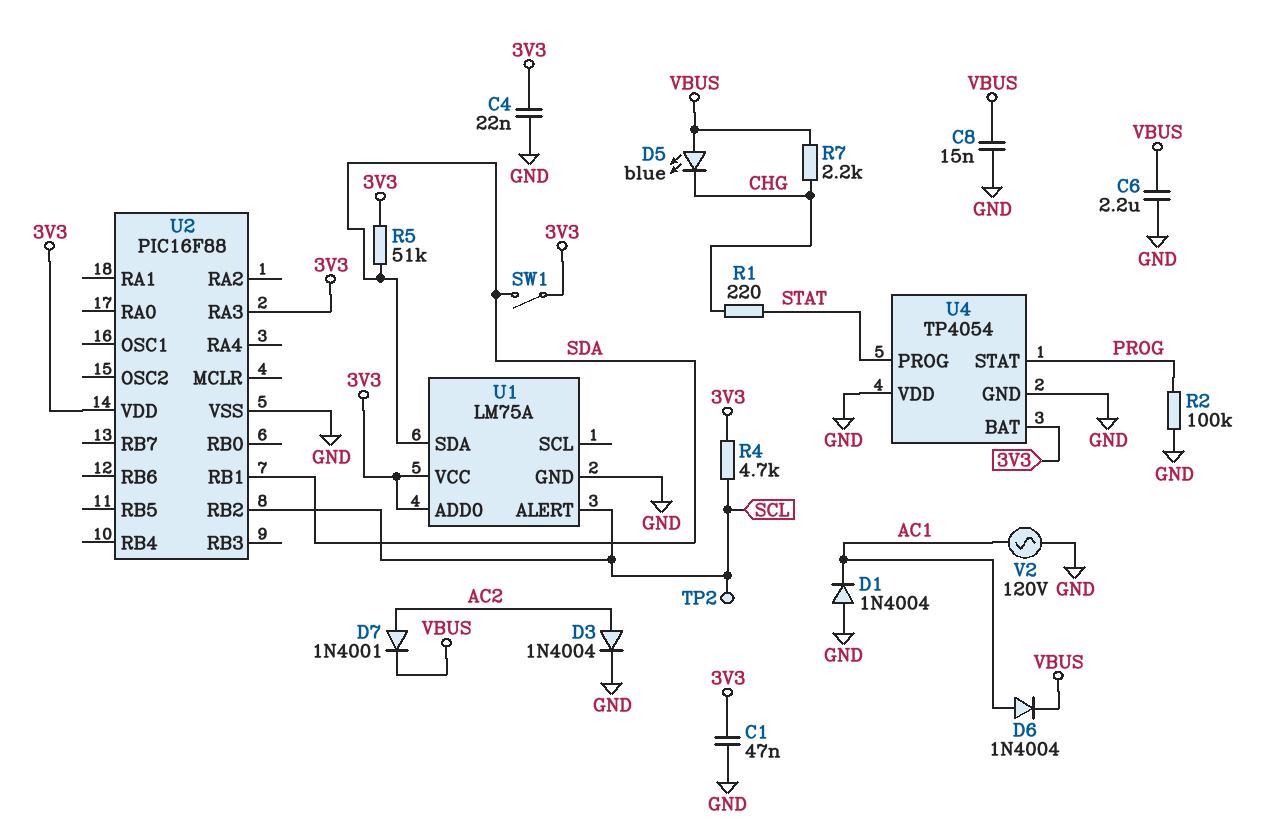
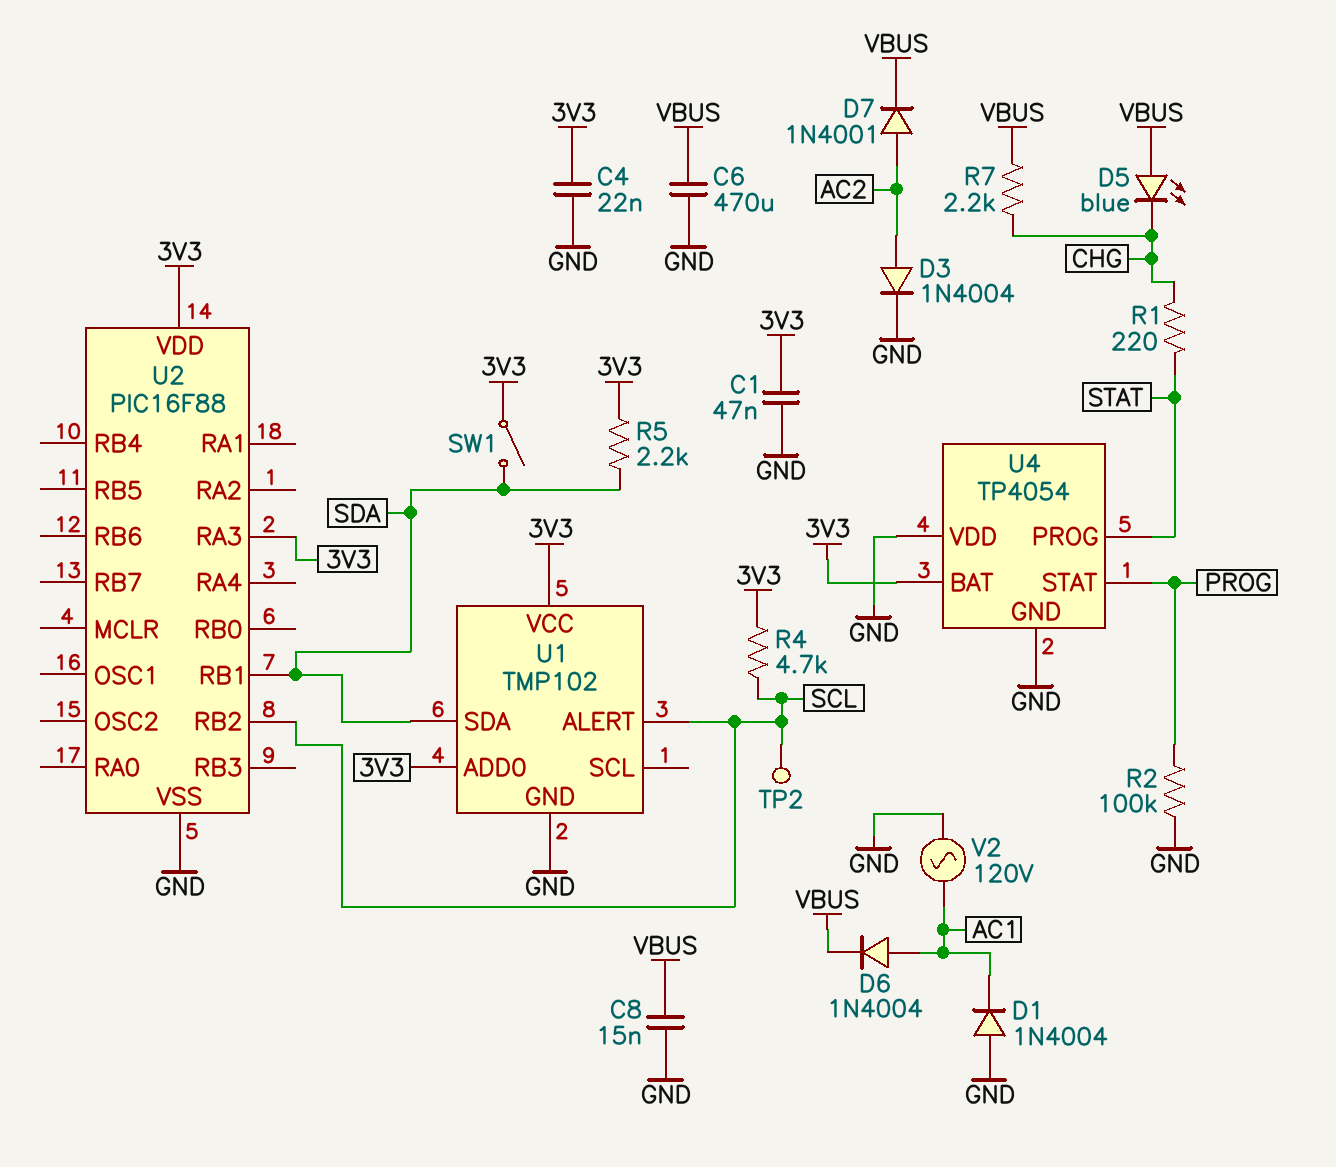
C6: 2.2uF (GND, VBUS) -> 470uF (GND, VBUS)
R5: 51k (3V3, SDA) -> 2.2k (3V3, SDA)
U1: LM75A -> TMP102

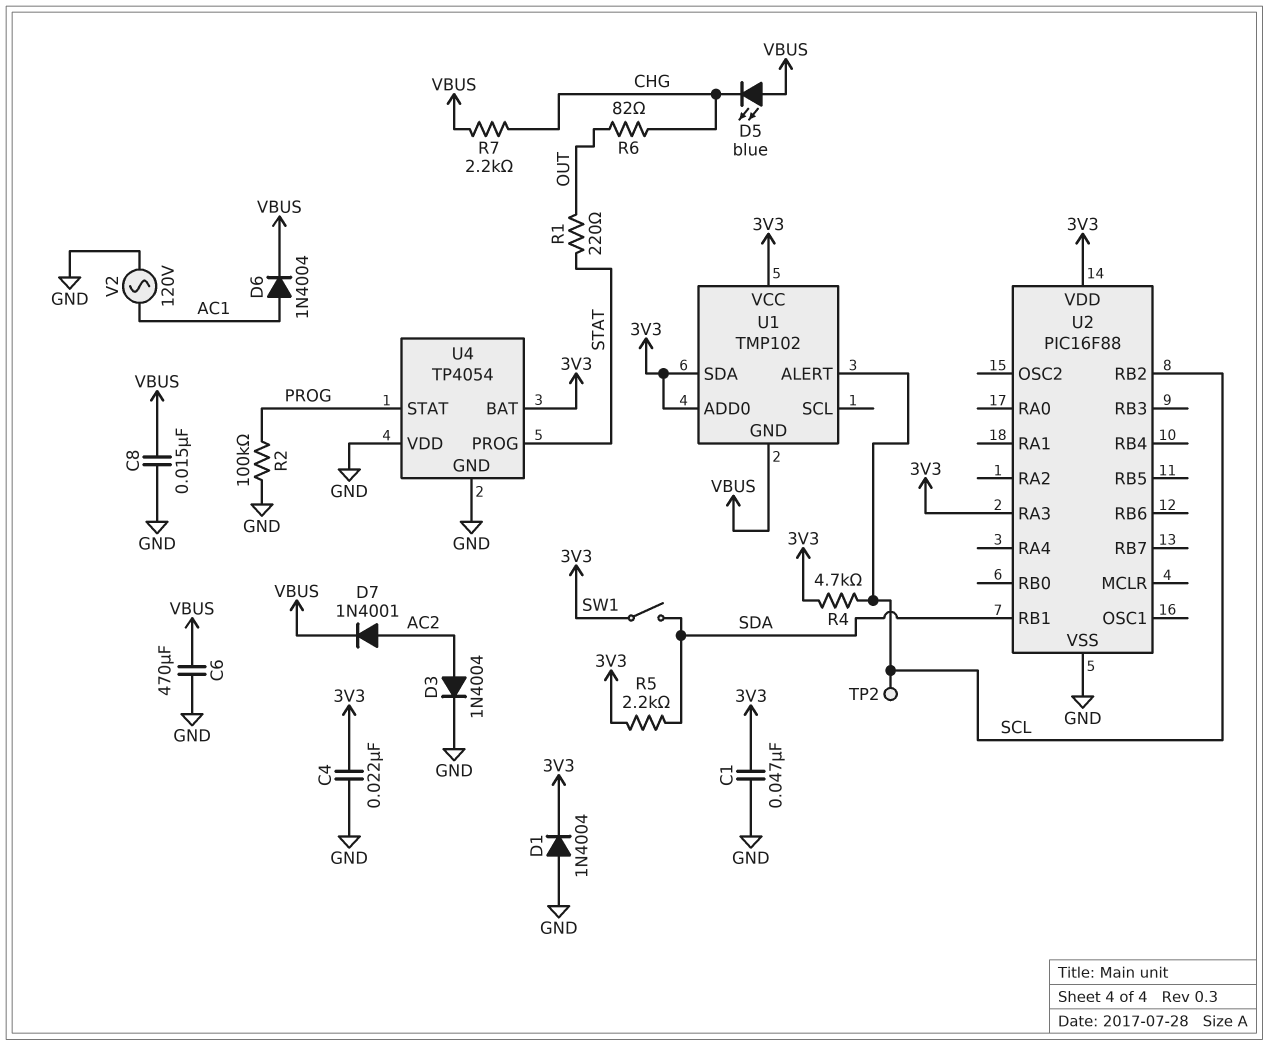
D1: diode 1N4004 (A GND, K AC1) -> diode 1N4004 (A GND, K 3V3)
R1: 220 (CHG, STAT) -> 220 (OUT, STAT)
R6: none -> 82 (CHG, OUT)
U1 pin GND: GND -> VBUS
U1 pin SDA: SDA -> 3V3

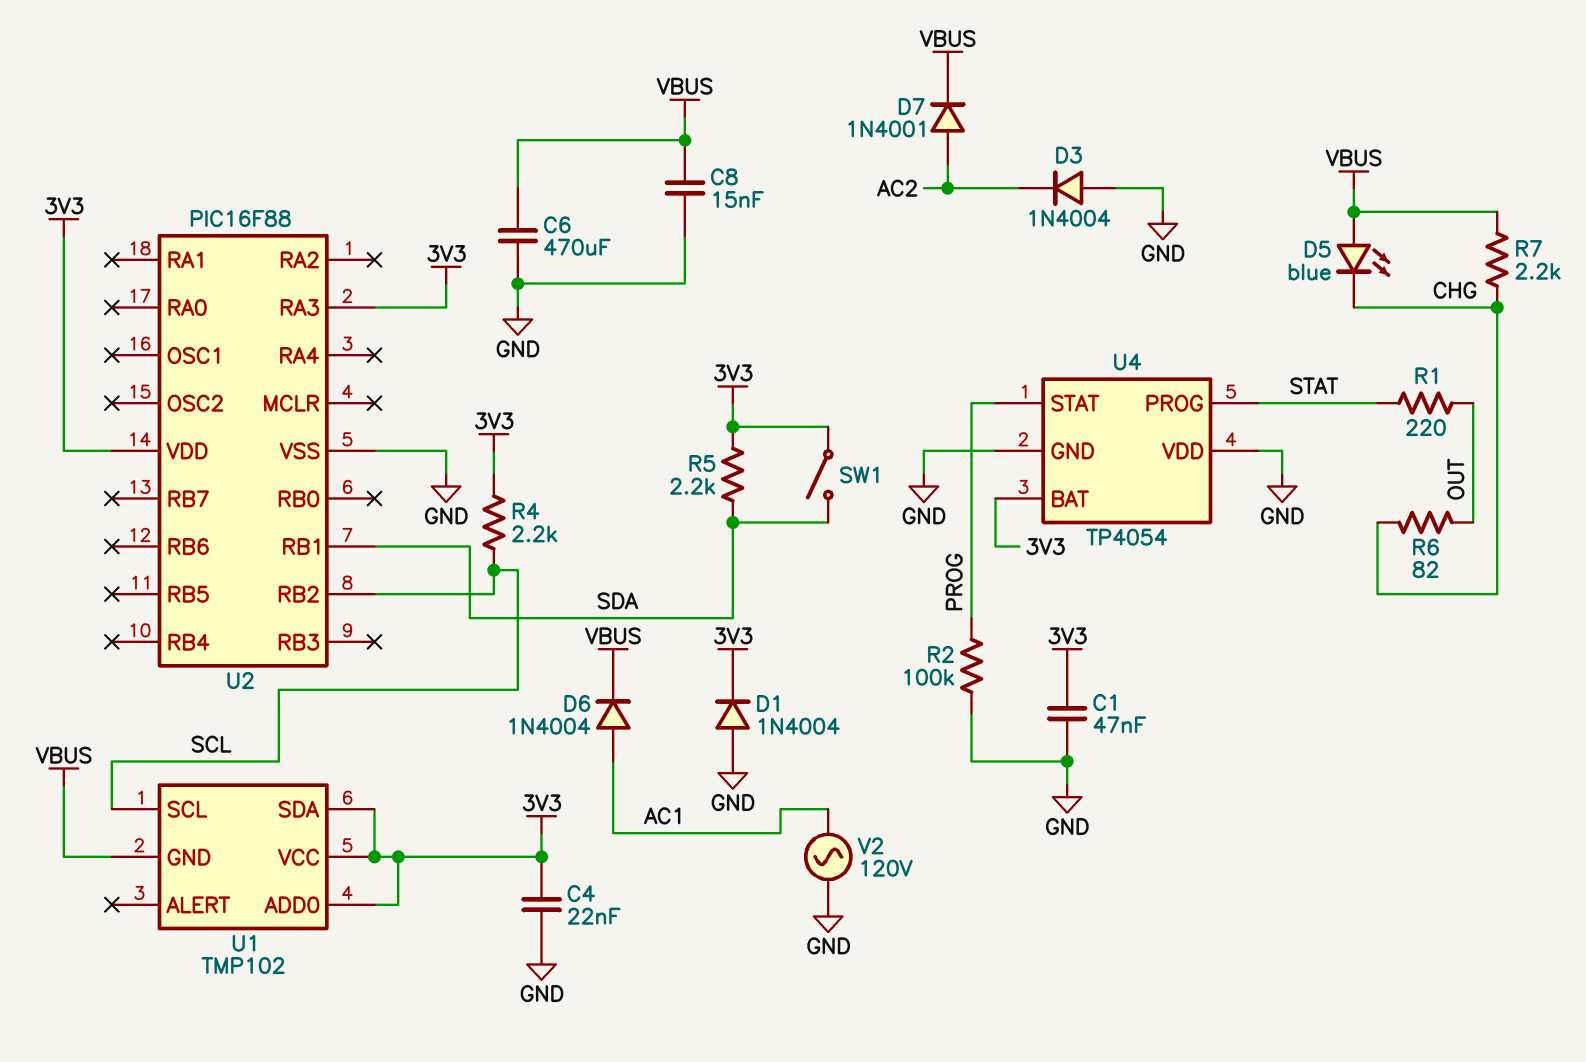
D3: diode 1N4004 (A AC2, K GND) -> diode 1N4004 (A GND, K AC2)
R4: 4.7k (3V3, SCL) -> 2.2k (3V3, SCL)
TP2: test point (SCL) -> none
U1 pin ALERT: SCL -> none
U1 pin SCL: none -> SCL

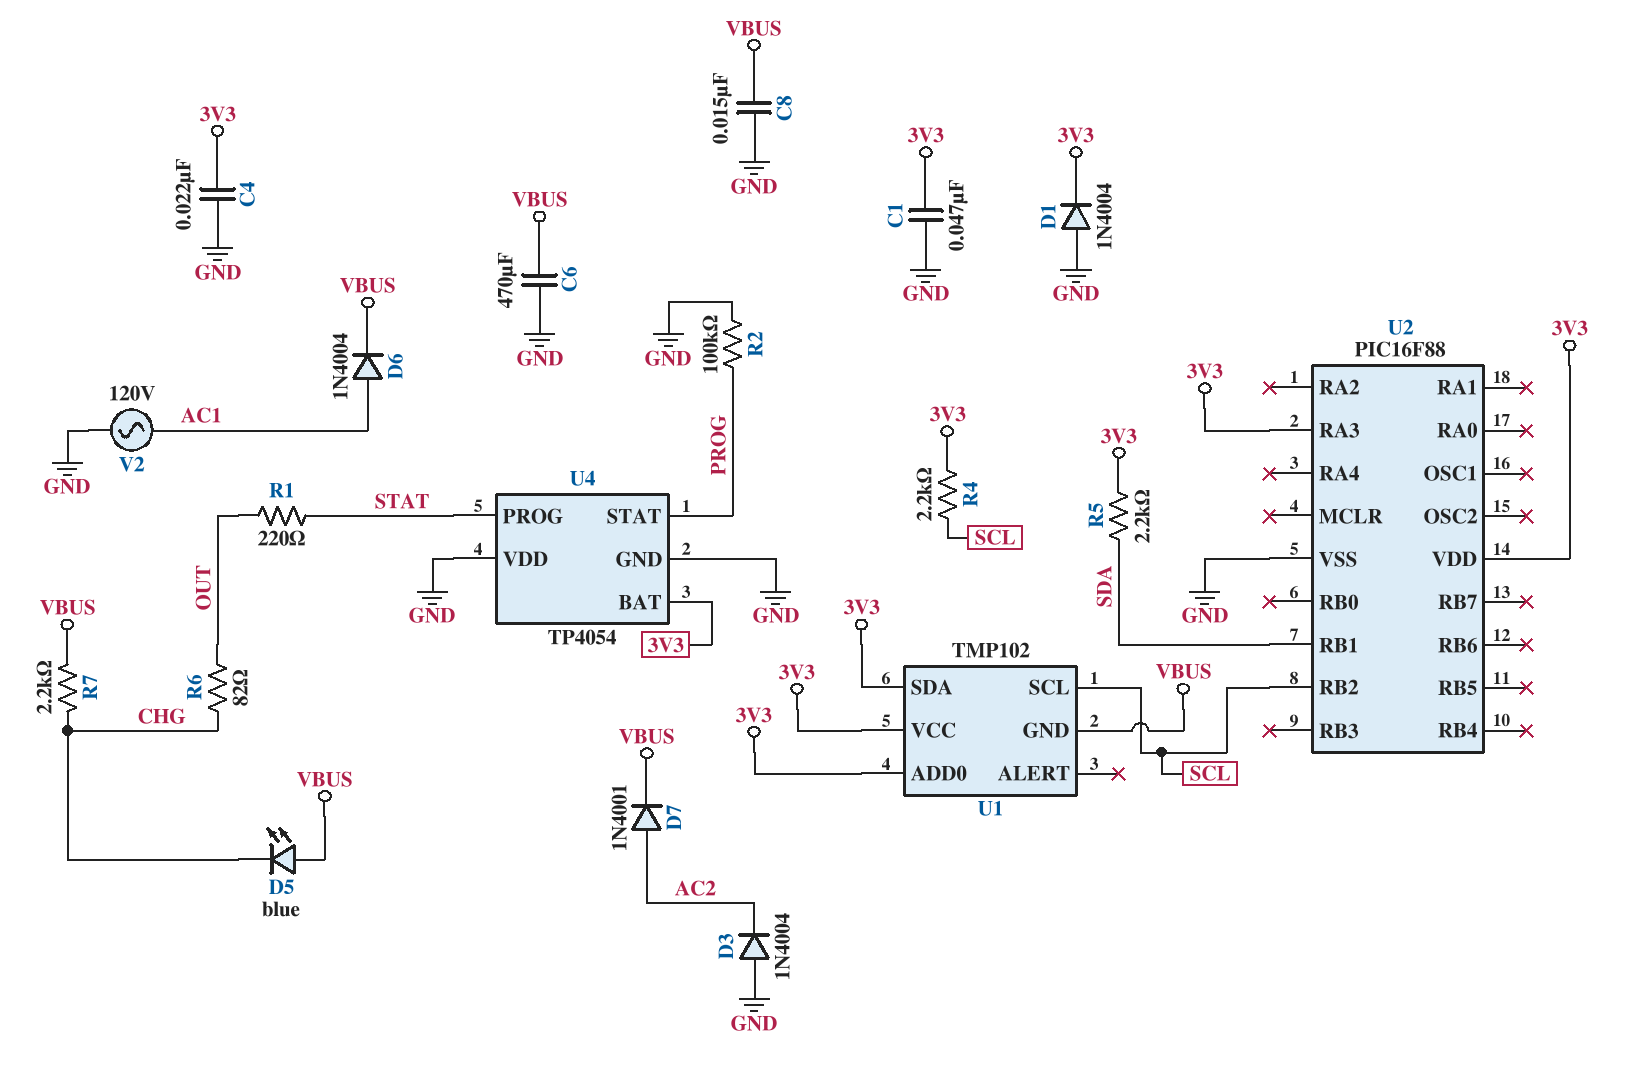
SW1: switch (3V3, SDA) -> none

